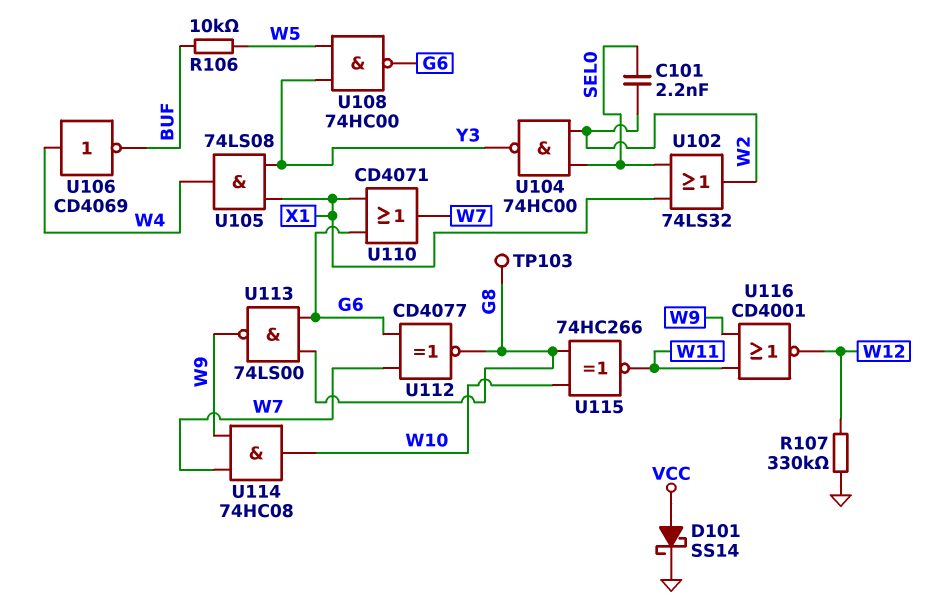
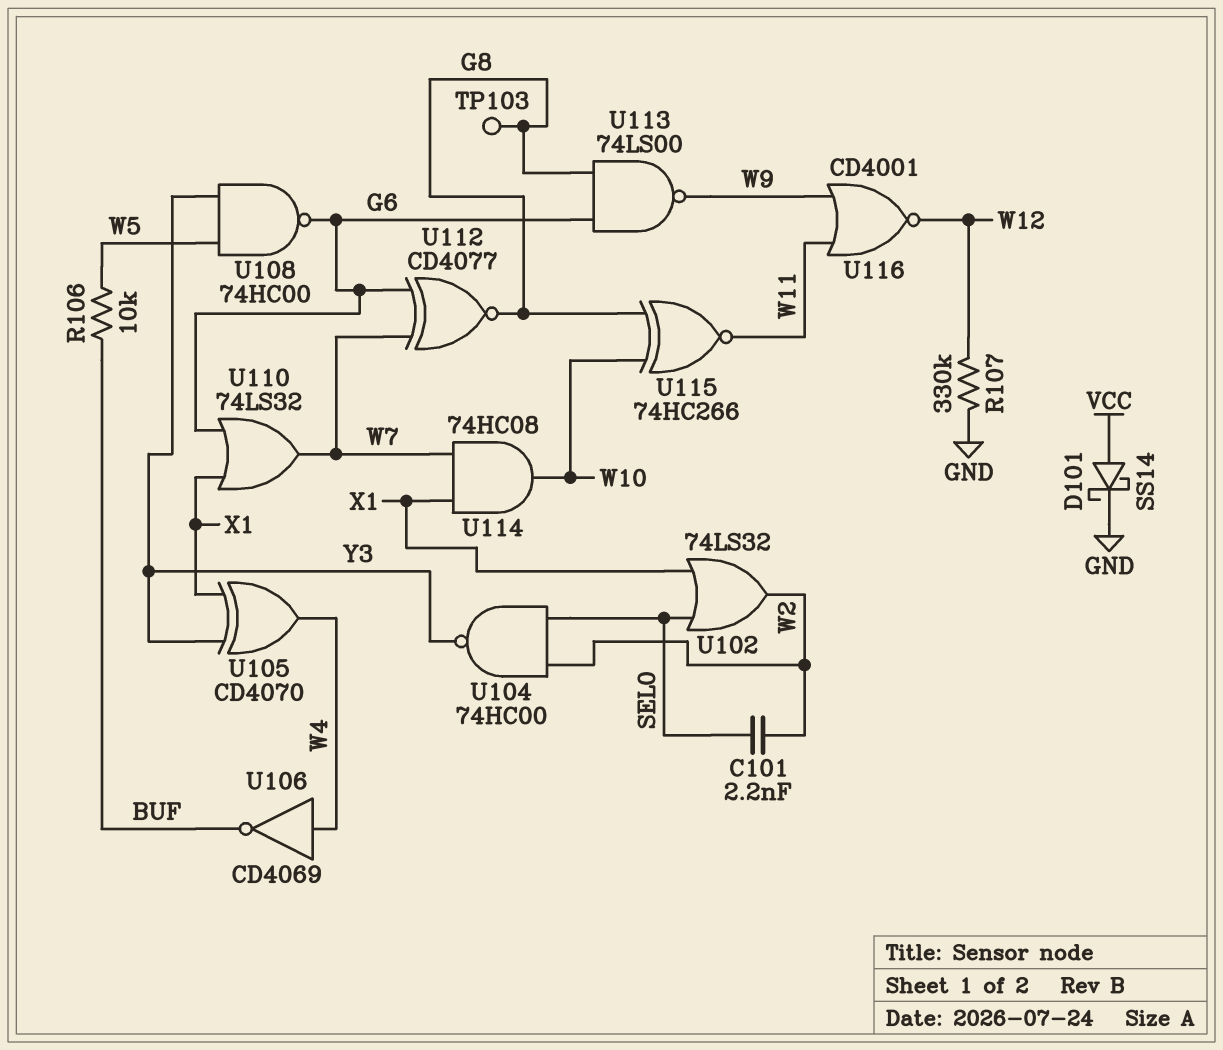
U105: AND 74LS08 (in X1, in Y3, out W4) -> XOR CD4070 (in X1, in Y3, out W4)
U110: OR CD4071 (in G6, in X1, out W7) -> OR 74LS32 (in G6, in X1, out W7)
U114: AND 74HC08 (in W7, in W9, out W10) -> AND 74HC08 (in W7, in X1, out W10)

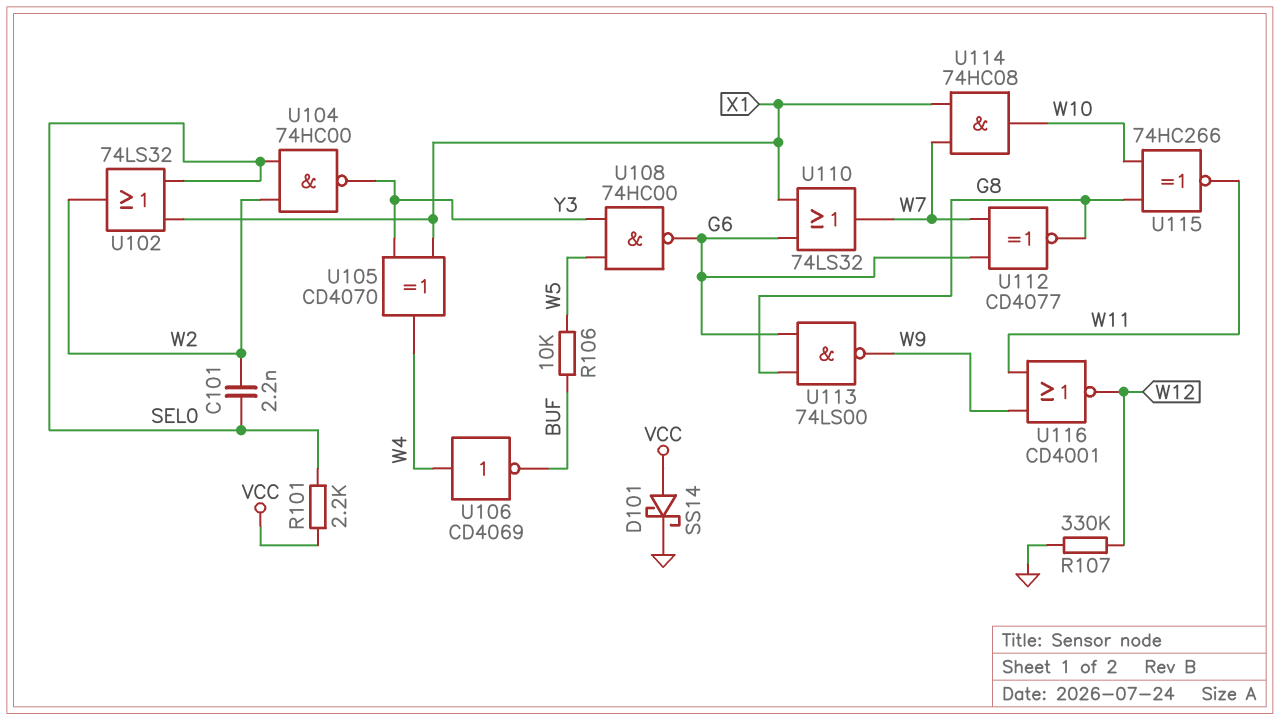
R101: none -> 2.2k (SEL0, VCC)
TP103: test point (G8) -> none

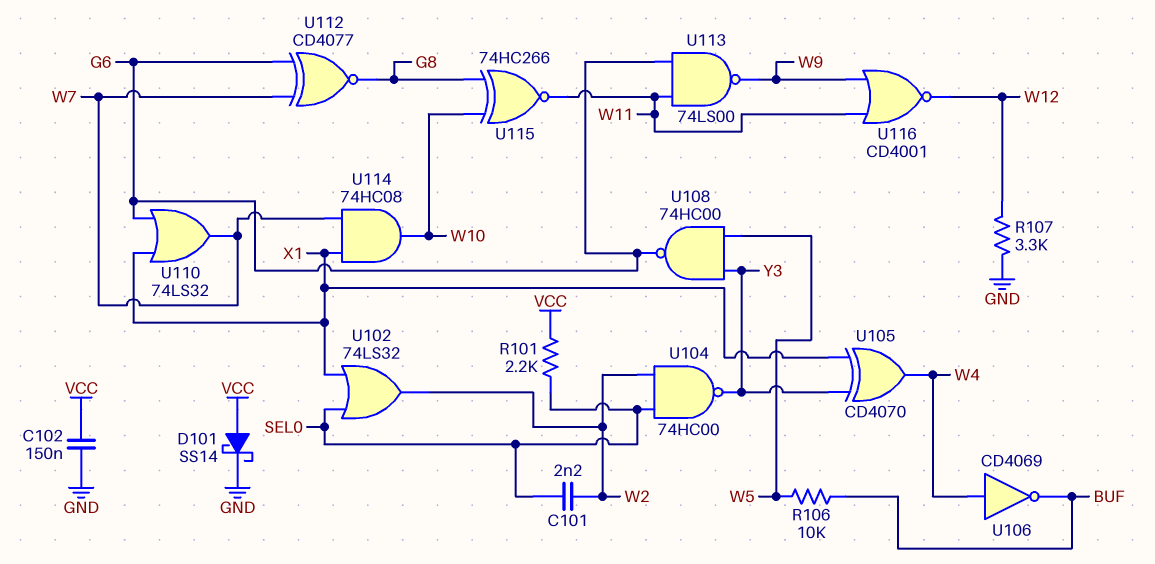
C102: none -> 150nF (GND, VCC)
R107: 330k (GND, W12) -> 3.3k (GND, W12)
U113: NAND 74LS00 (in G6, in G8, out W9) -> NAND 74LS00 (in G6, in W11, out W9)

